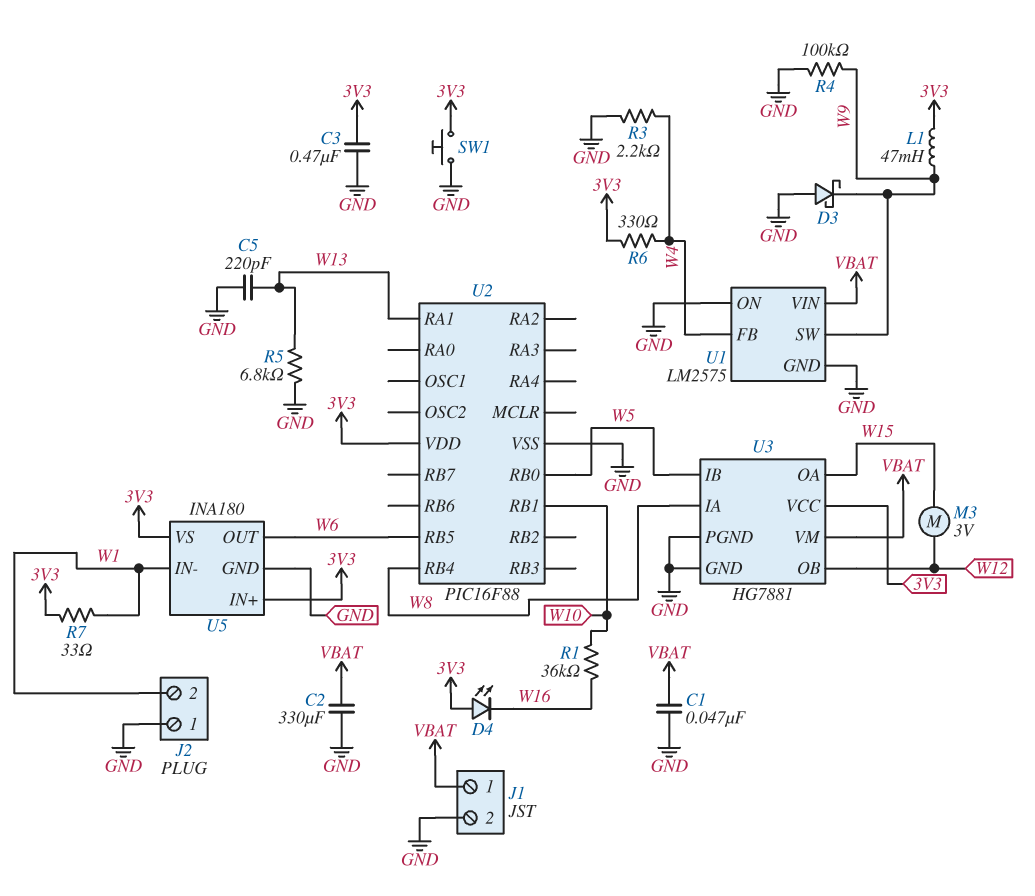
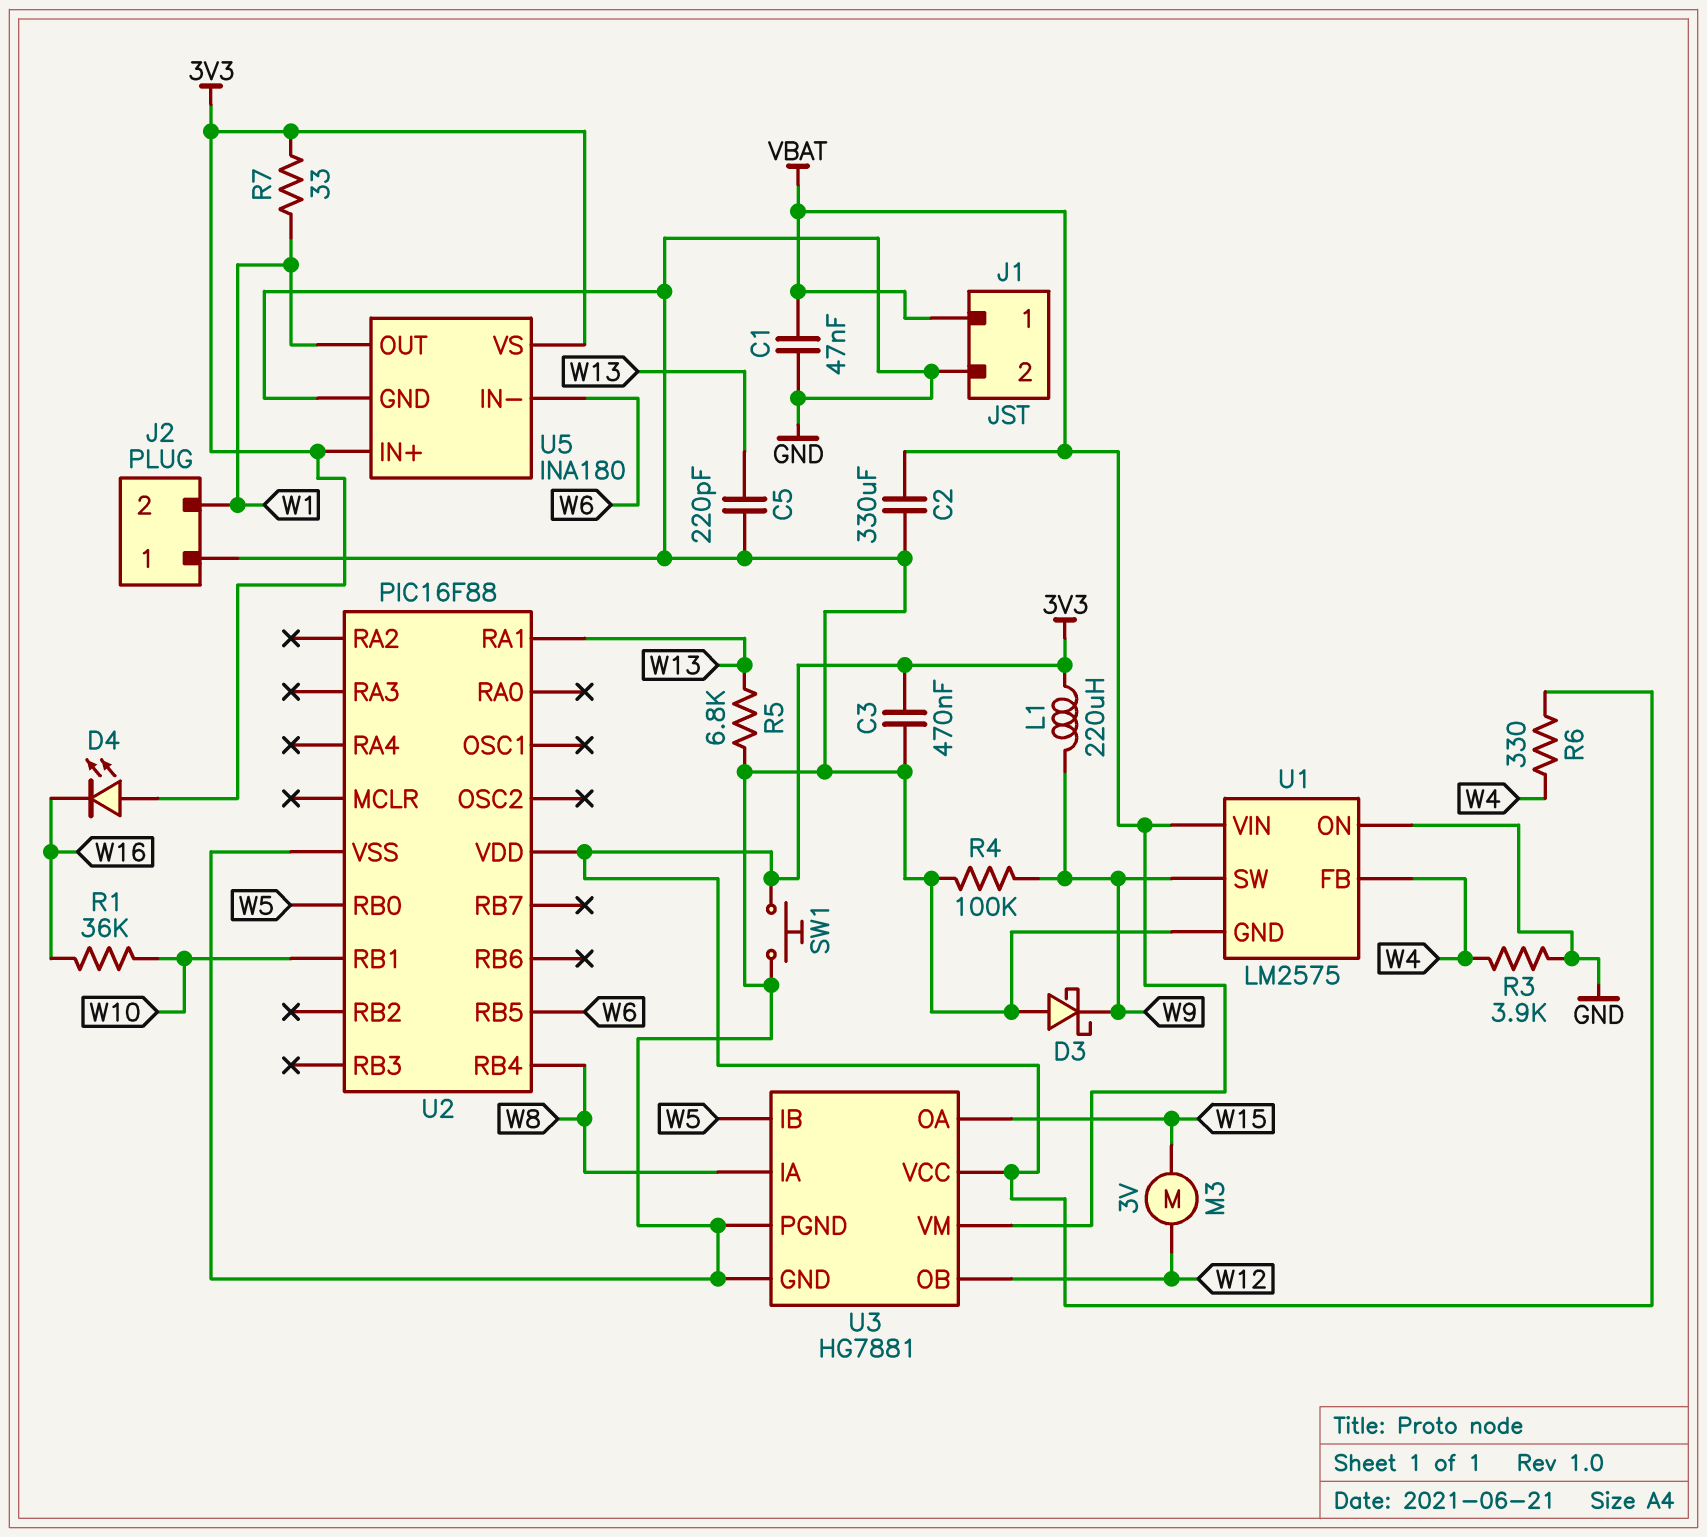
L1: 47mH (3V3, W9) -> 220uH (3V3, W9)
R3: 2.2k (GND, W4) -> 3.9k (GND, W4)
U5 pin IN-: W1 -> W6
U5 pin OUT: W6 -> W1

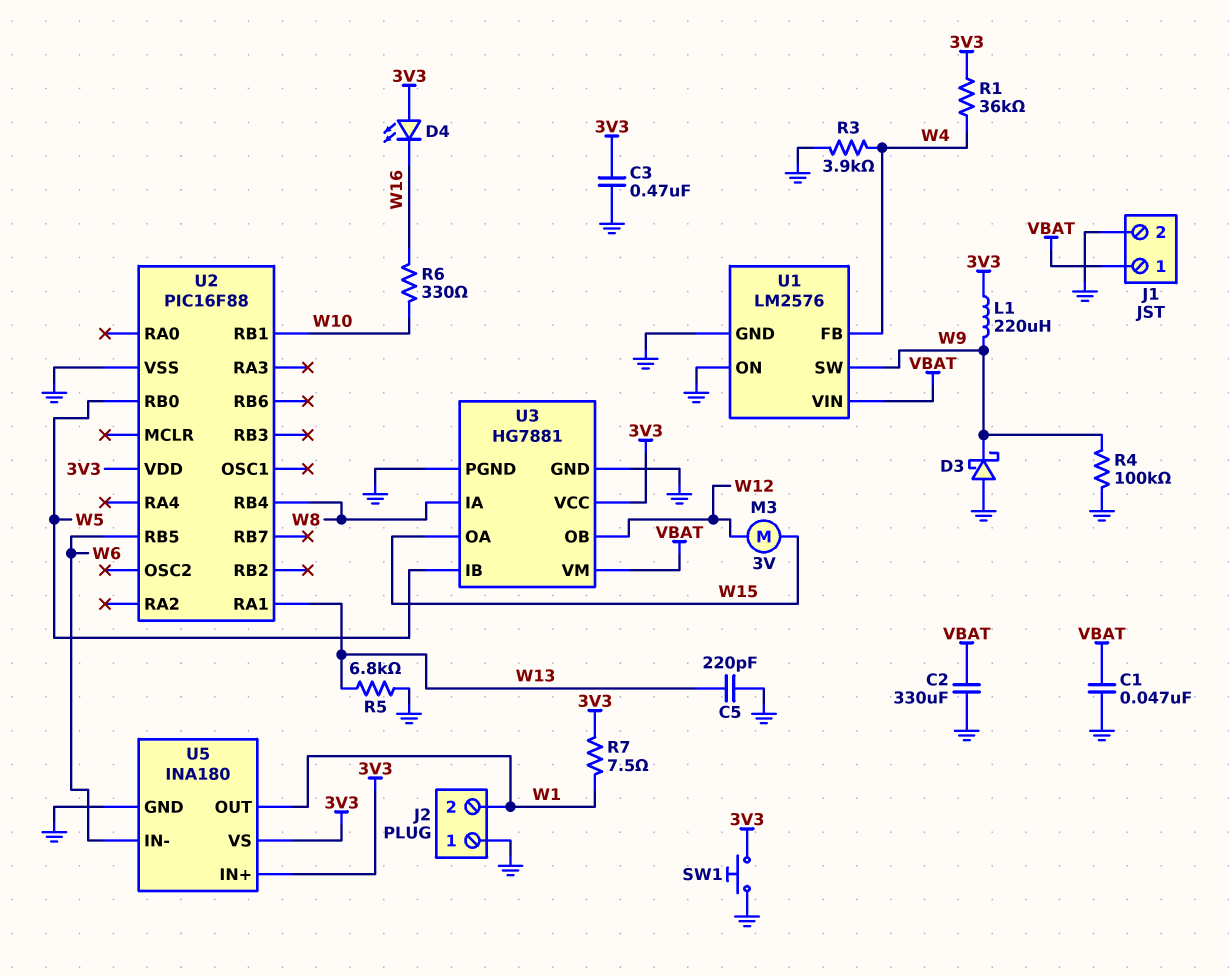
R1: 36k (W10, W16) -> 36k (3V3, W4)
R6: 330 (3V3, W4) -> 330 (W10, W16)
R7: 33 (3V3, W1) -> 7.5 (3V3, W1)
U1: LM2575 -> LM2576

